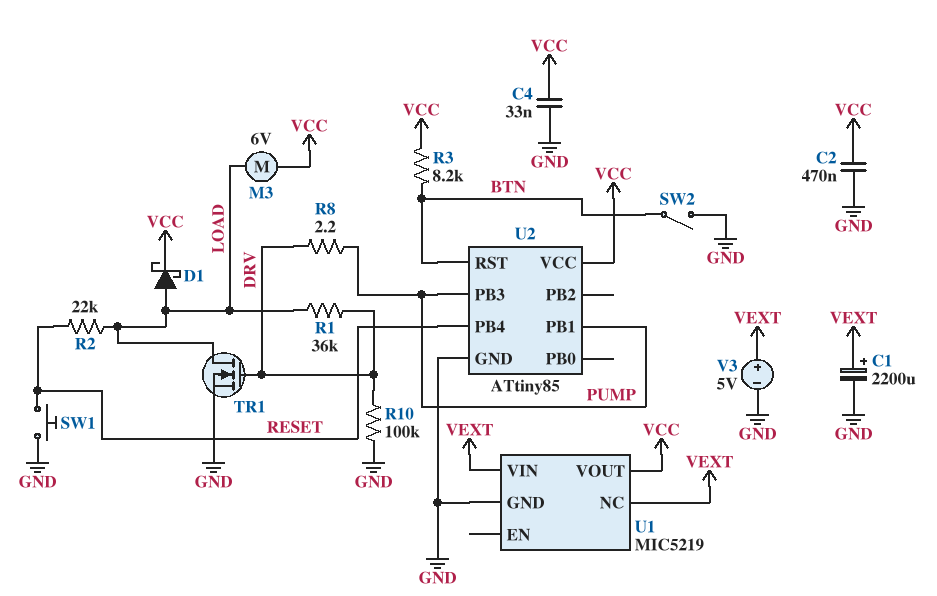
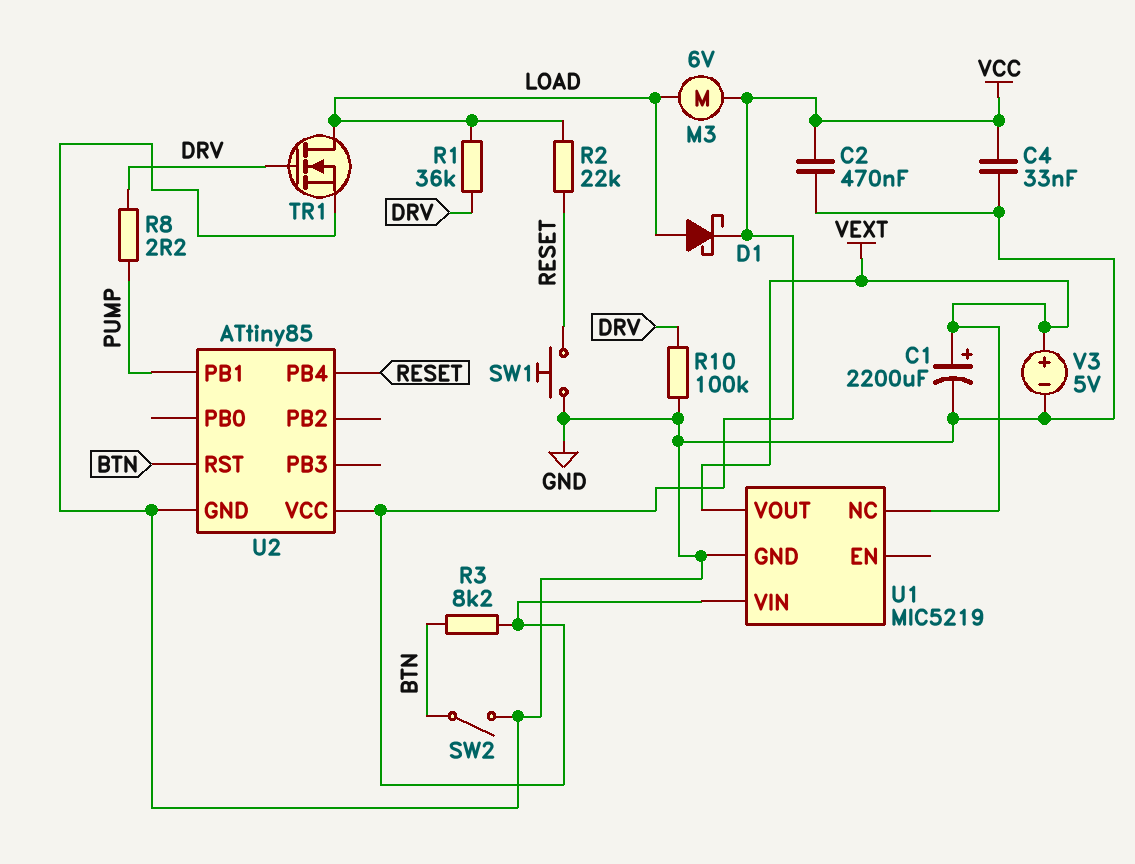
U1 pin VIN: VEXT -> VCC
U1 pin VOUT: VCC -> VEXT
U2 pin PB3: PUMP -> none

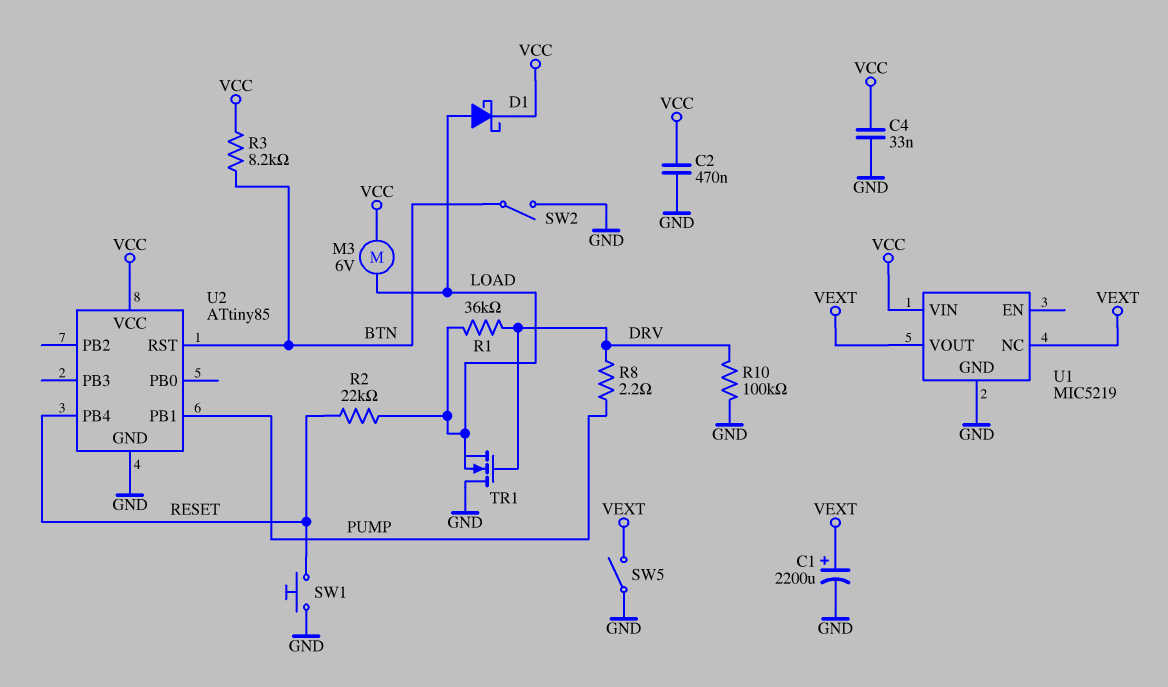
SW5: none -> switch (GND, VEXT)
TR1: NMOS (G DRV, D LOAD, S GND) -> NMOS (G DRV, D GND, S LOAD)
V3: 5V (plus VEXT, minus GND) -> none

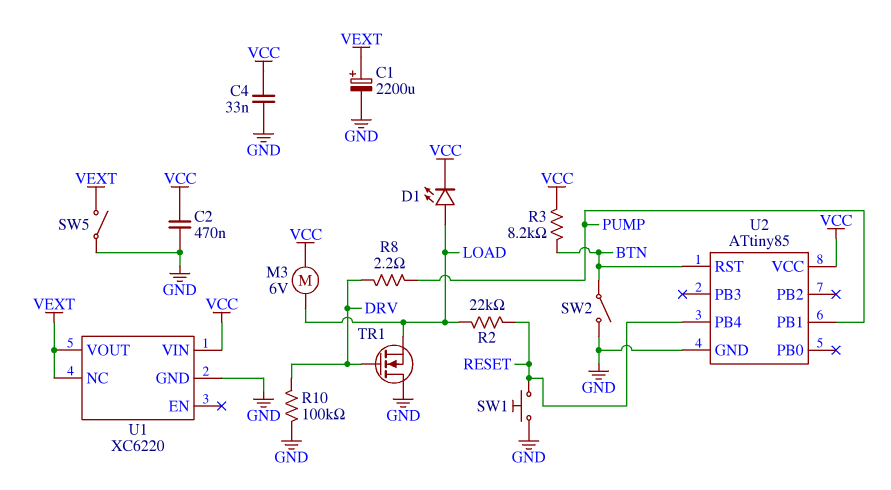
D1: schottky (A LOAD, K VCC) -> LED (A LOAD, K VCC)
R1: 36k (DRV, LOAD) -> none
U1: MIC5219 -> XC6220

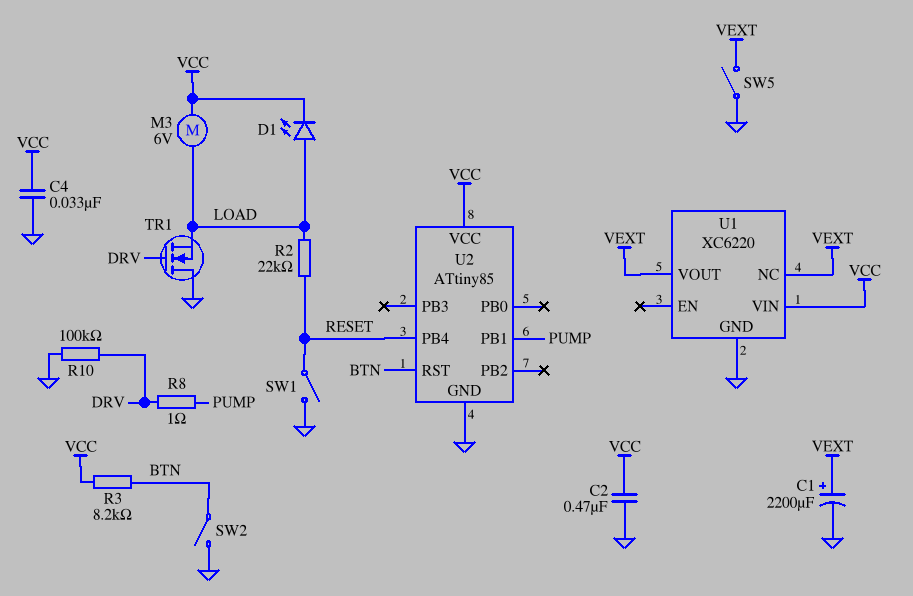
R8: 2.2 (DRV, PUMP) -> 1 (DRV, PUMP)
SW1: button (GND, RESET) -> switch (GND, RESET)

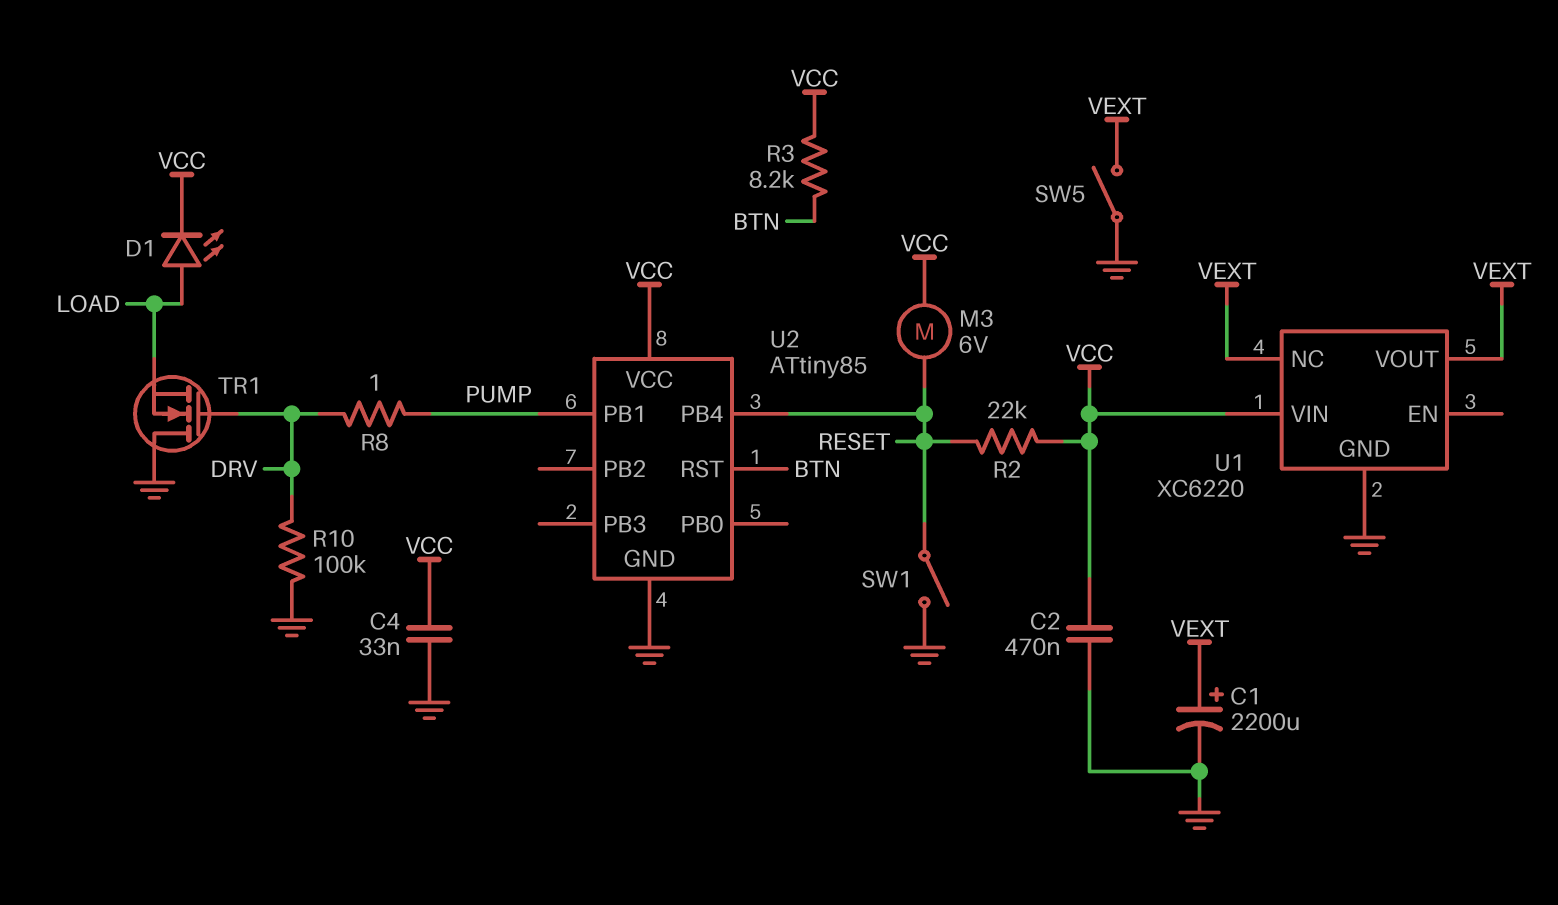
M3: motor 6V (LOAD, VCC) -> motor 6V (RESET, VCC)
R2: 22k (LOAD, RESET) -> 22k (RESET, VCC)
SW2: switch (BTN, GND) -> none

